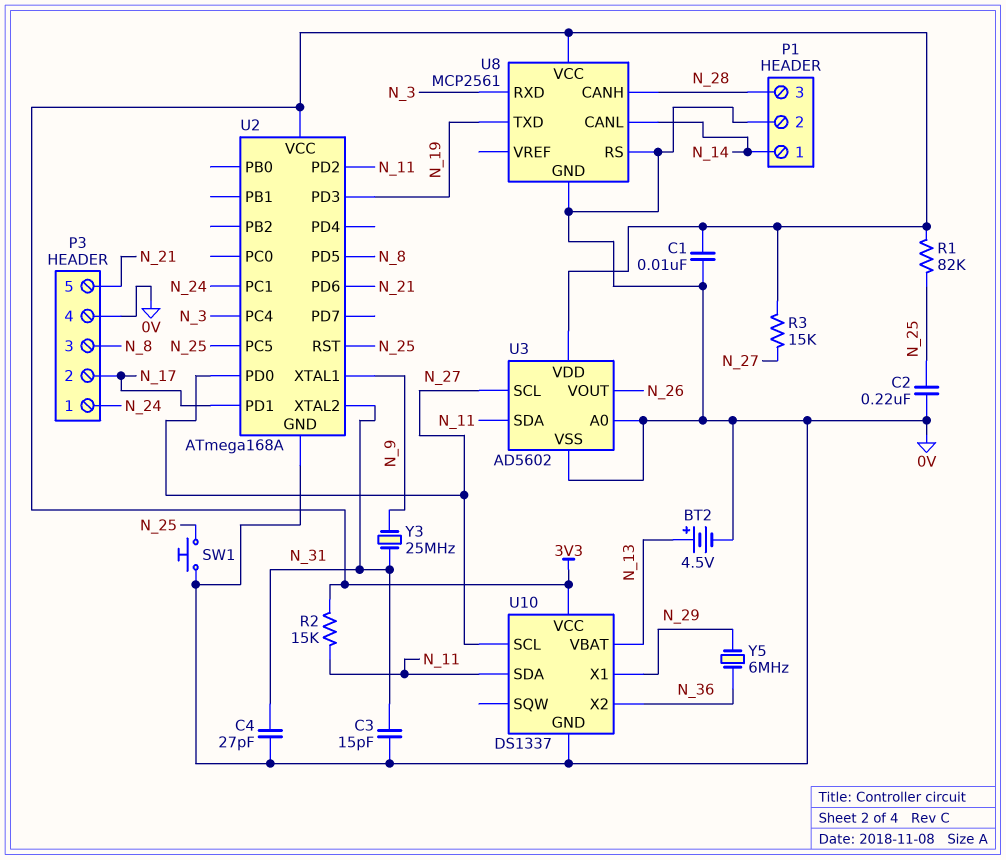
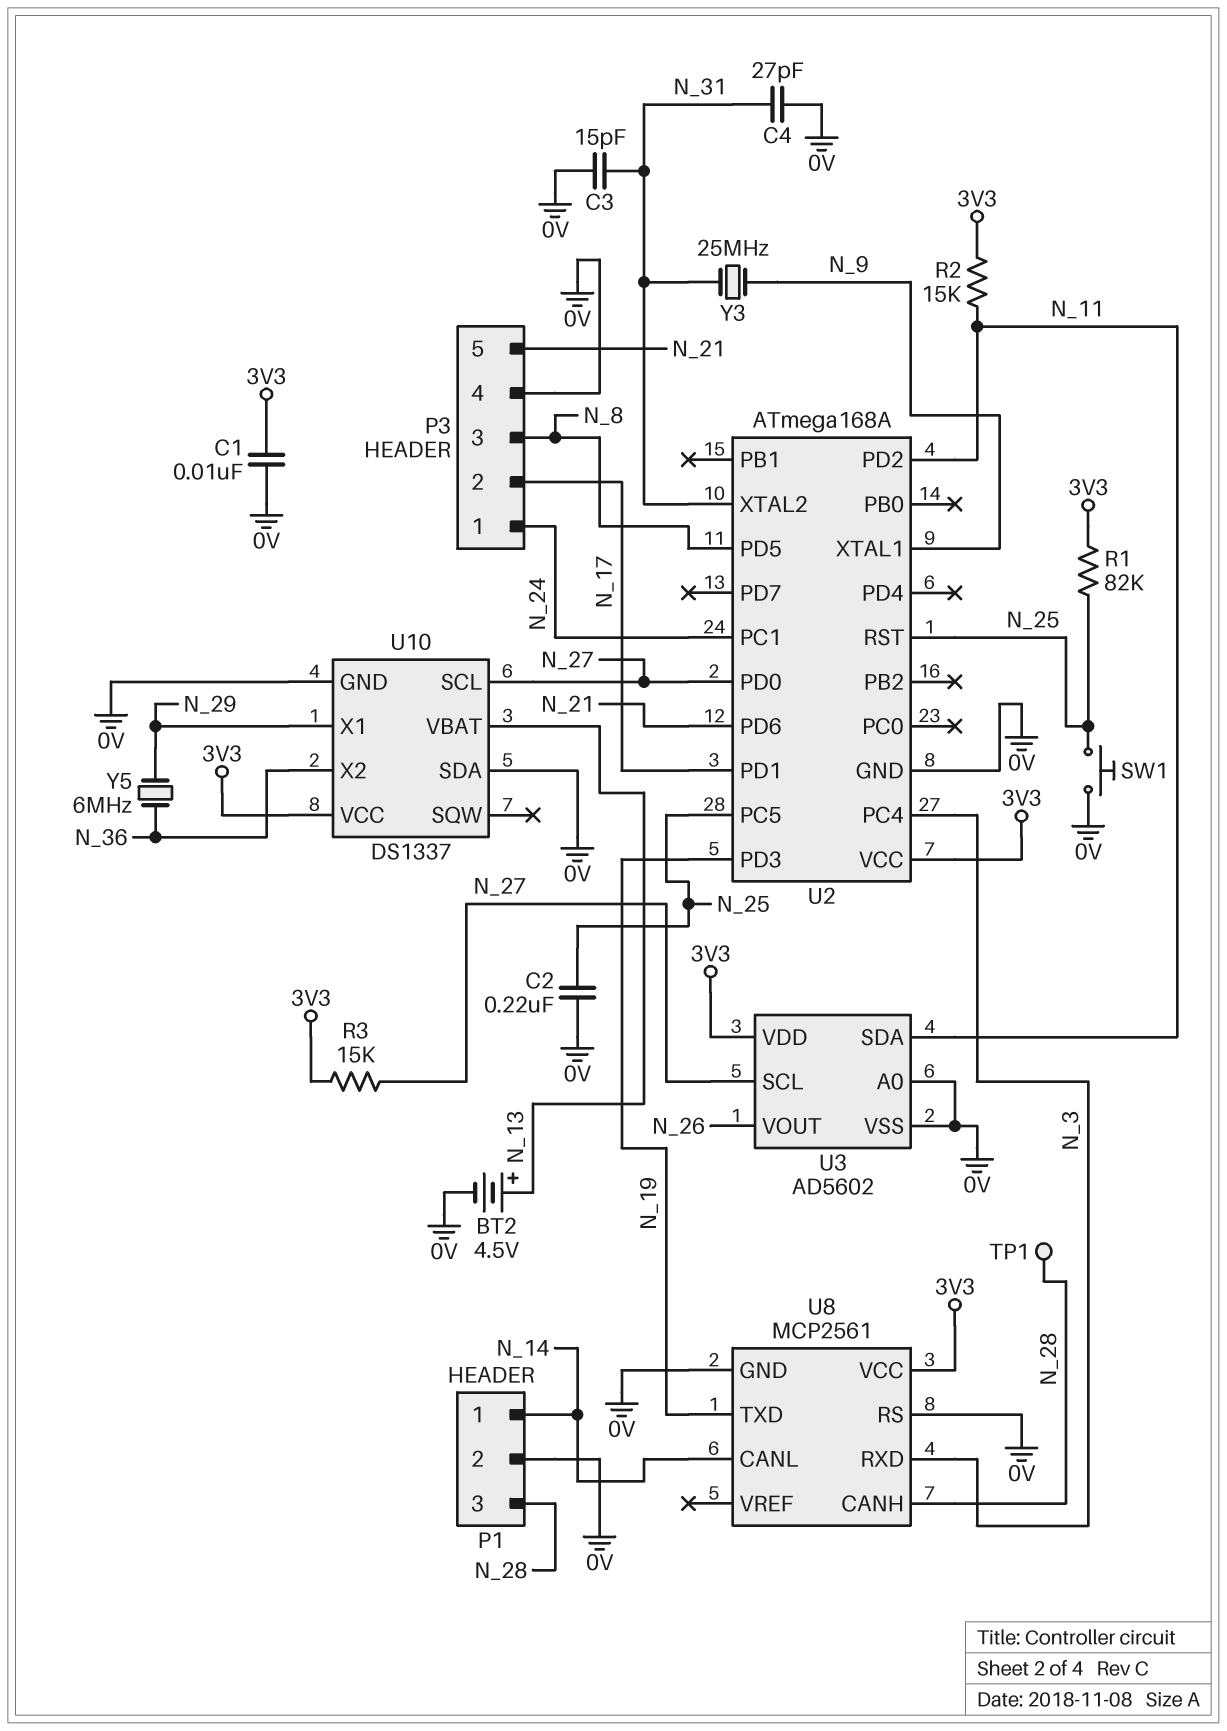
TP1: none -> test point (N_28)
U10 pin SDA: N_11 -> 0V

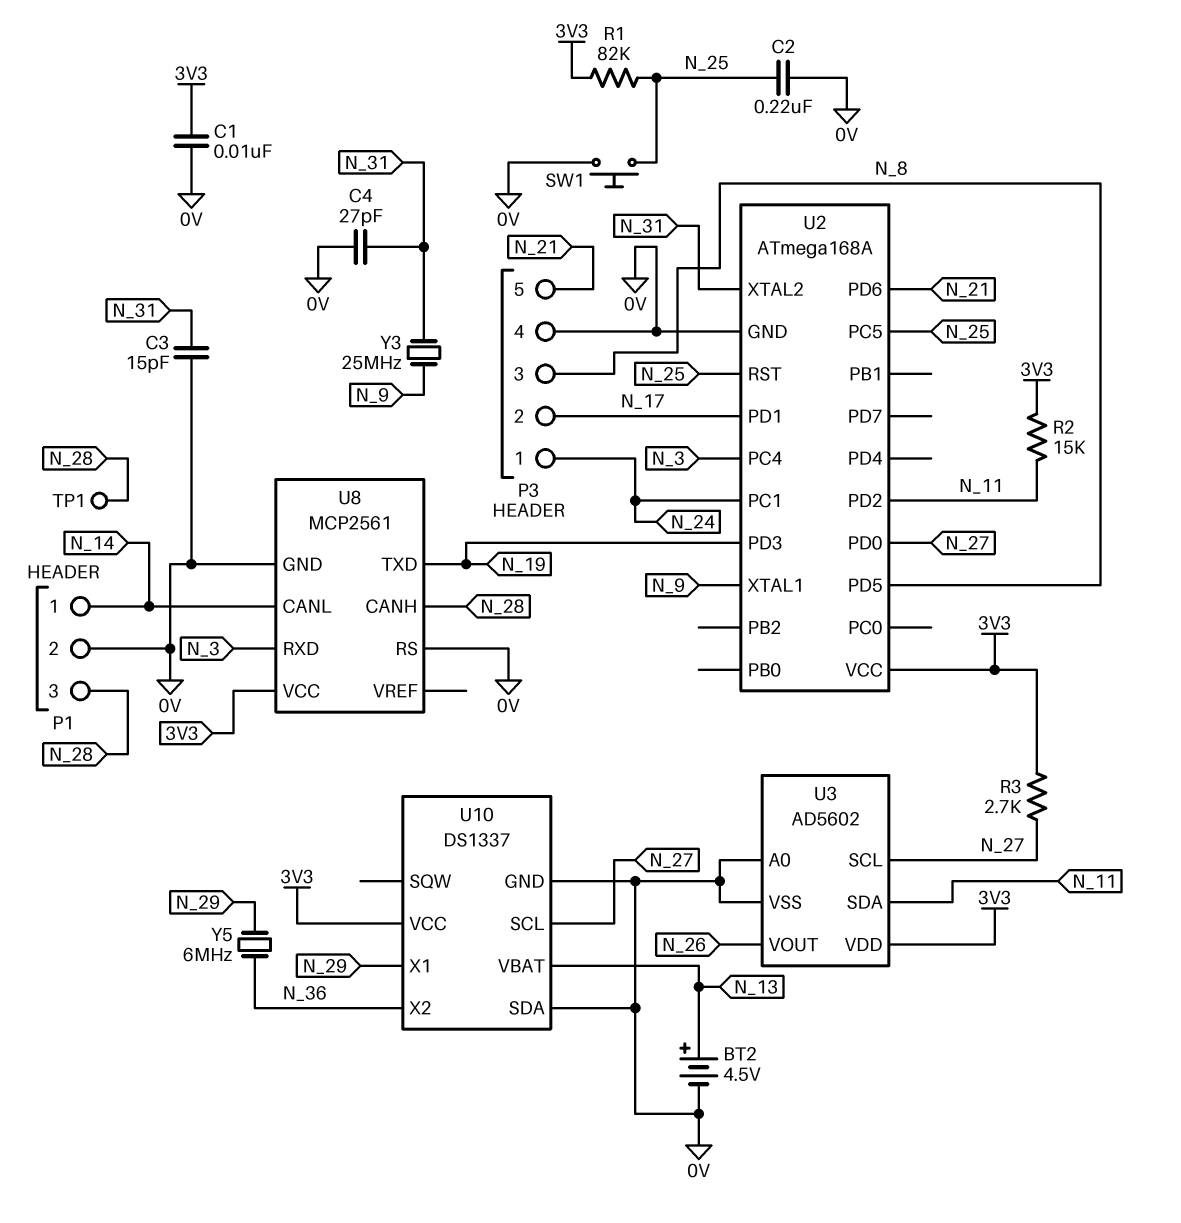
R3: 15k (3V3, N_27) -> 2.7k (3V3, N_27)

